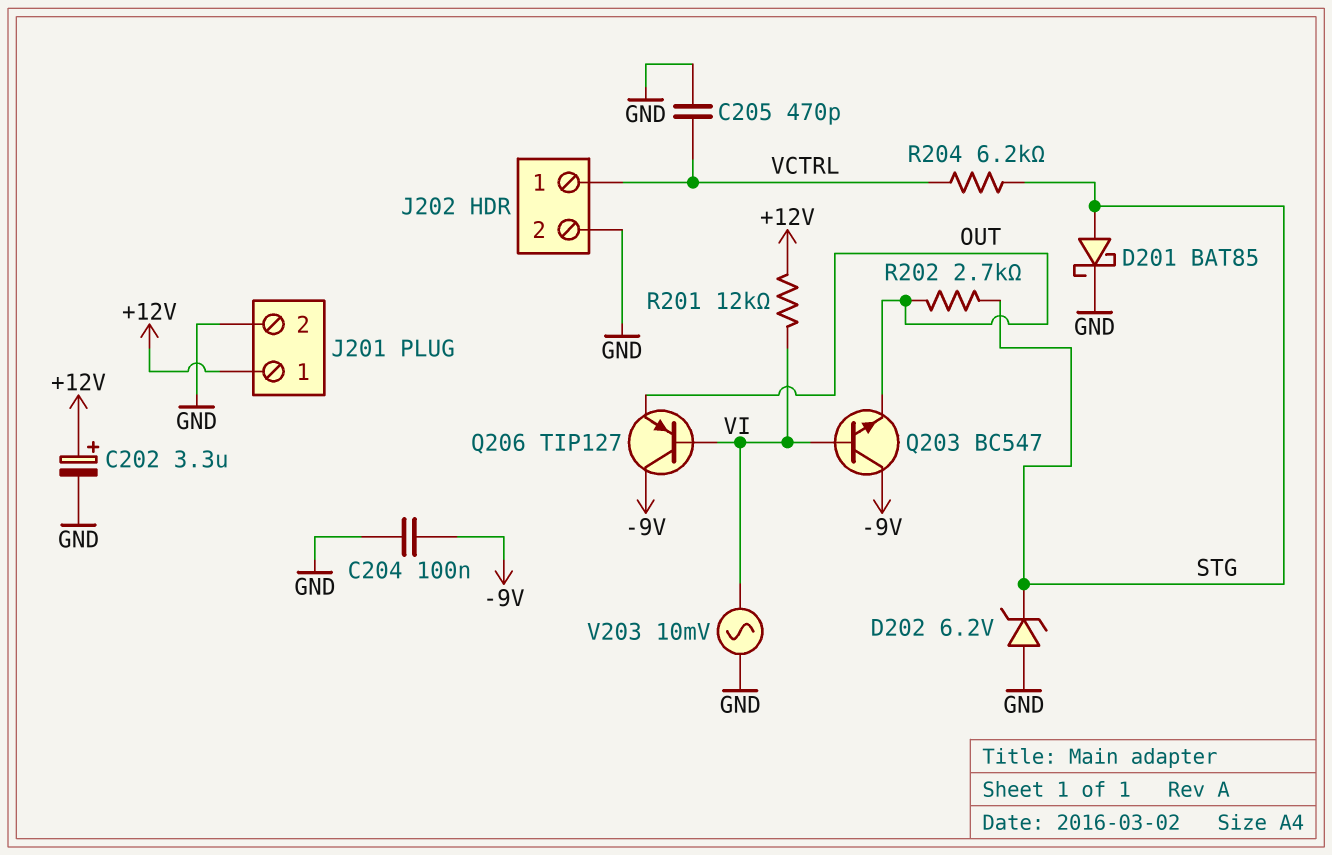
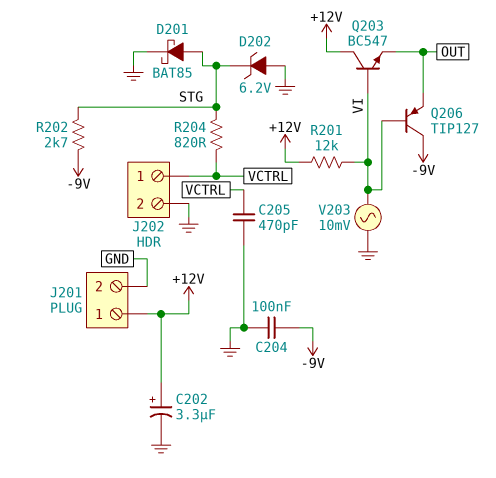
Q203: NPN BC547 (B VI, C -9V, E OUT) -> NPN BC547 (B VI, C +12V, E OUT)
R202: 2.7k (OUT, STG) -> 2.7k (-9V, STG)
R204: 6.2k (STG, VCTRL) -> 820 (STG, VCTRL)

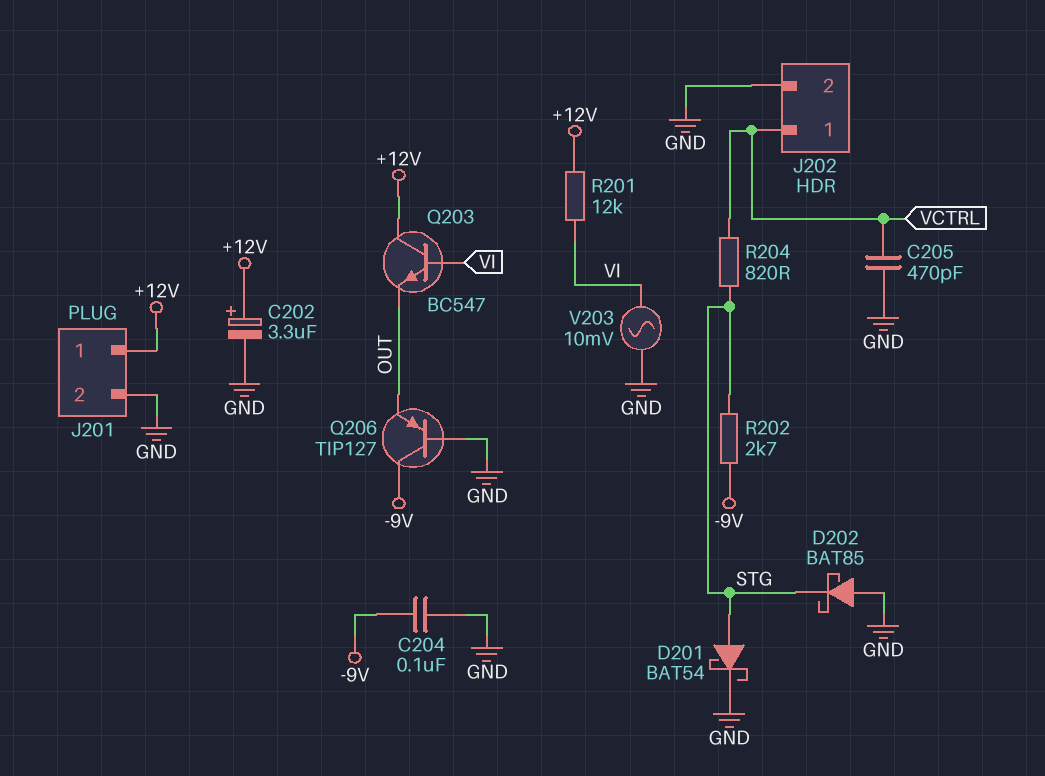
D201: schottky BAT85 (A STG, K GND) -> schottky BAT54 (A STG, K GND)
D202: zener 6.2V (A GND, K STG) -> schottky BAT85 (A GND, K STG)
Q206: PNP TIP127 (B VI, C -9V, E OUT) -> PNP TIP127 (B GND, C -9V, E OUT)

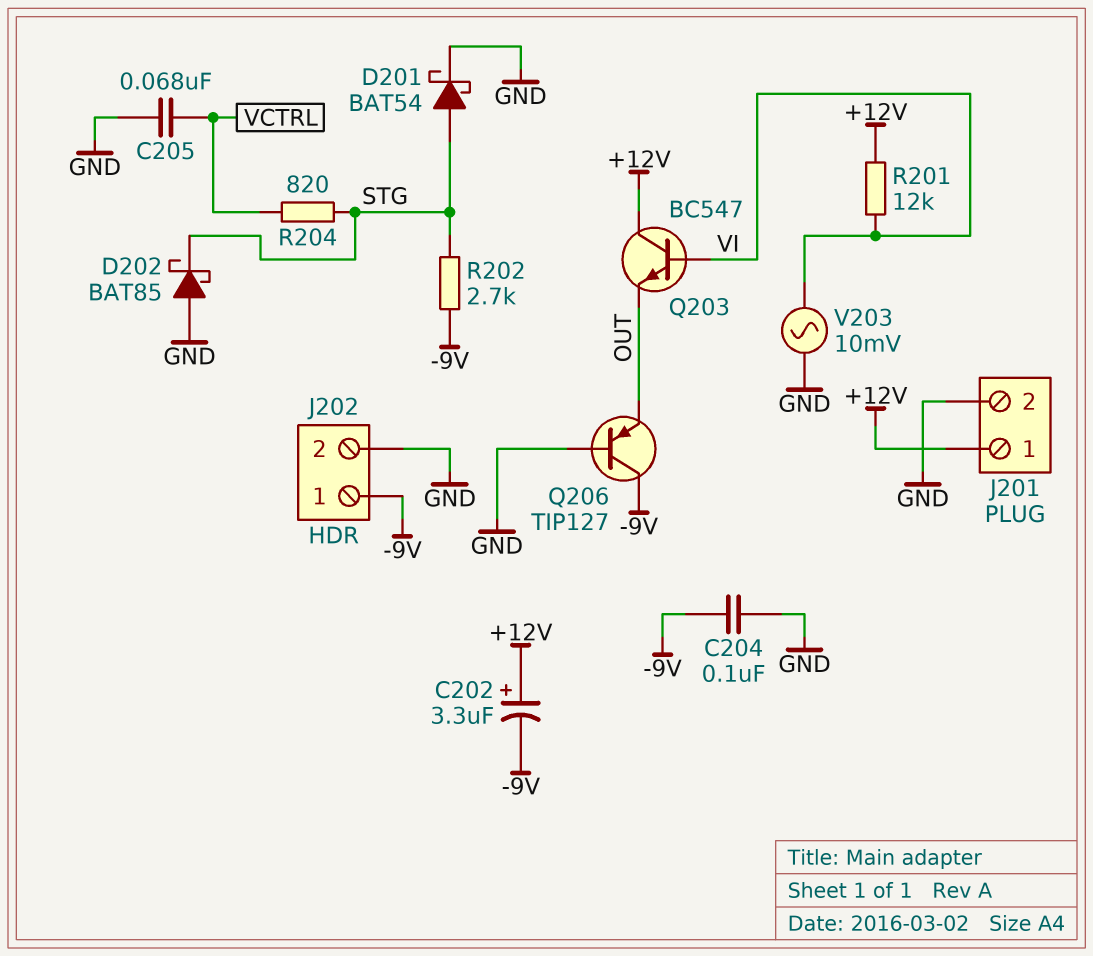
C202: 3.3uF (plus +12V, minus GND) -> 3.3uF (plus +12V, minus -9V)
C205: 470pF (GND, VCTRL) -> 68nF (GND, VCTRL)
J202 pin 1: VCTRL -> -9V

